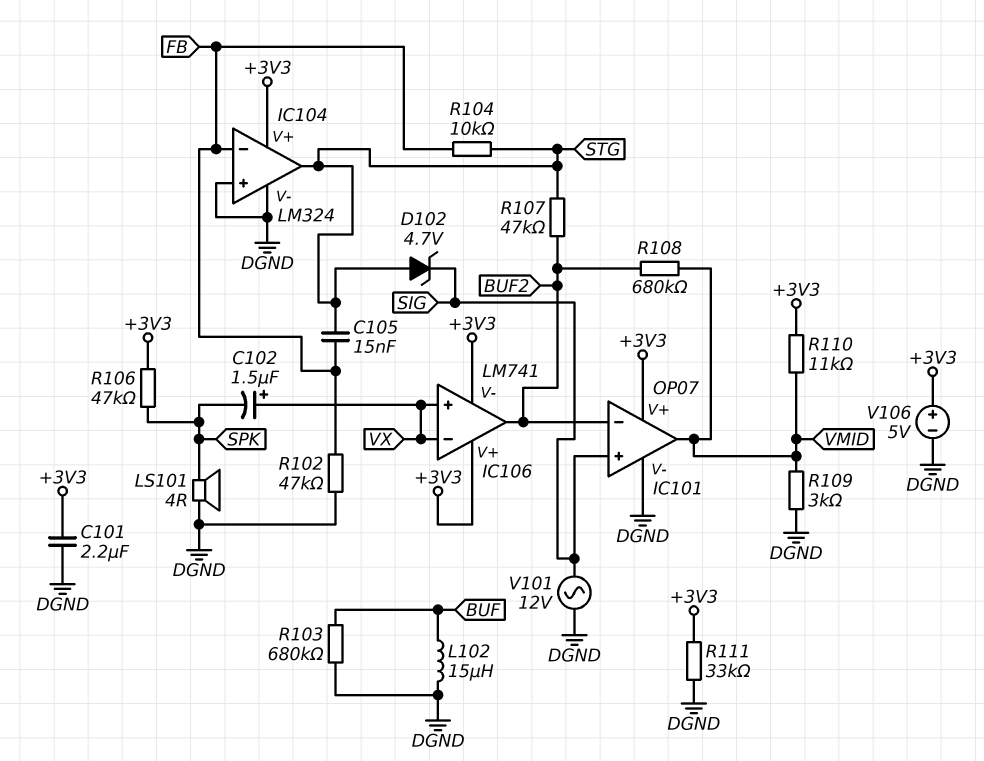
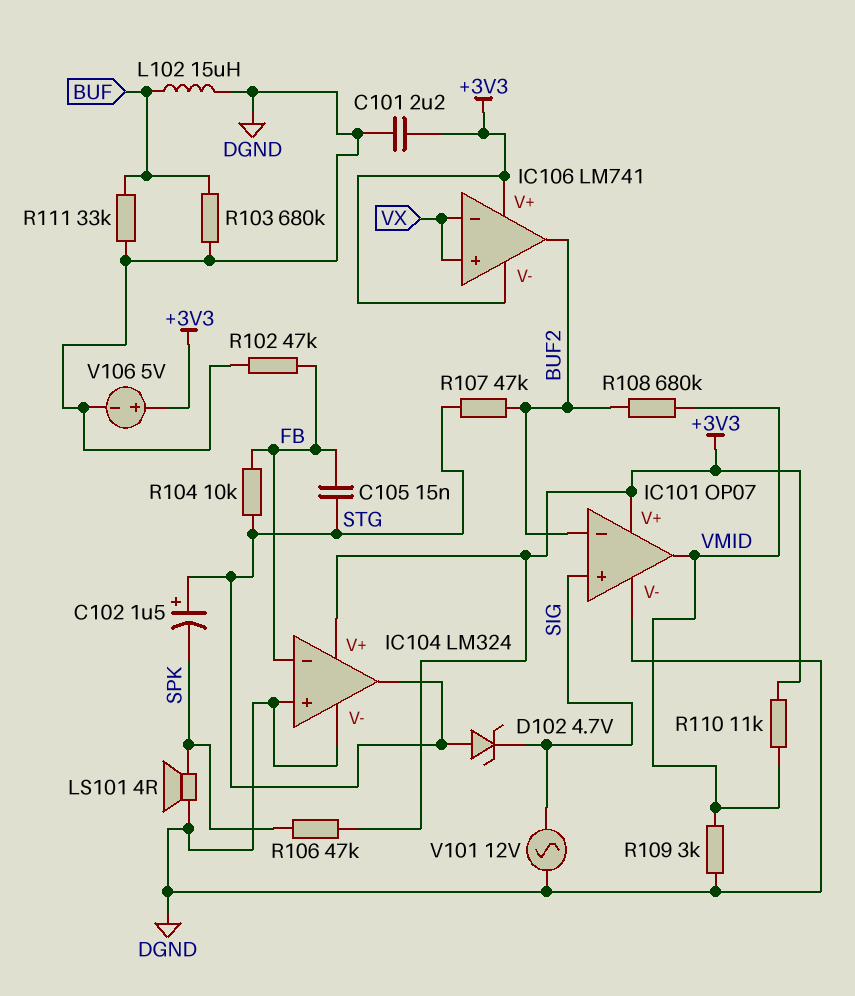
C102: 1.5uF (plus VX, minus SPK) -> 1.5uF (plus STG, minus SPK)
R111: 33k (+3V3, DGND) -> 33k (BUF, DGND)

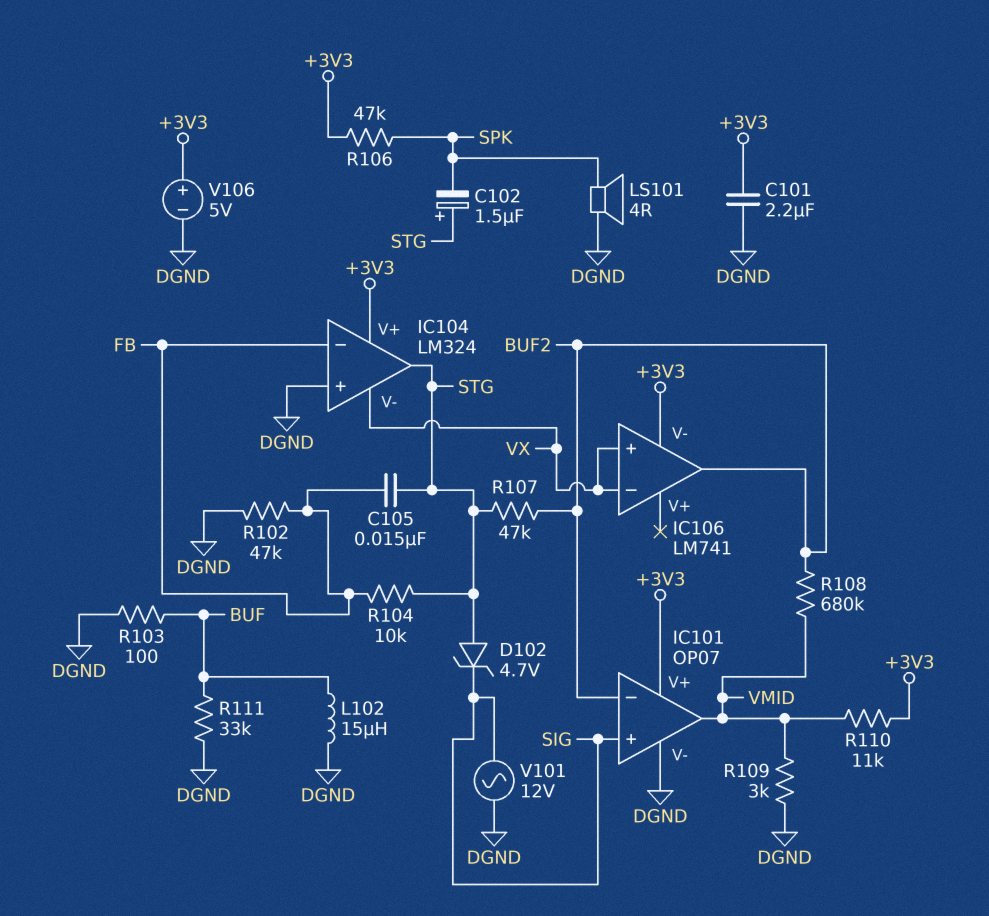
IC104 pin V-: DGND -> VX
IC106 pin V+: +3V3 -> none
R103: 680k (BUF, DGND) -> 100 (BUF, DGND)

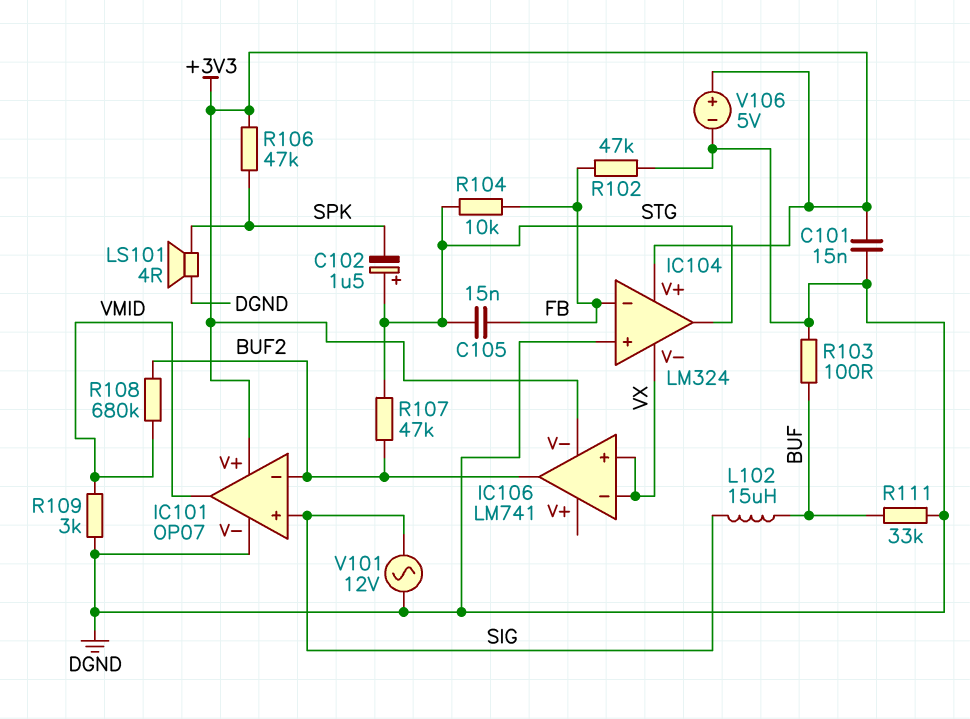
C101: 2.2uF (+3V3, DGND) -> 15nF (+3V3, DGND)
D102: zener 4.7V (A STG, K SIG) -> none
L102: 15uH (BUF, DGND) -> 15uH (BUF, SIG)
R110: 11k (+3V3, VMID) -> none

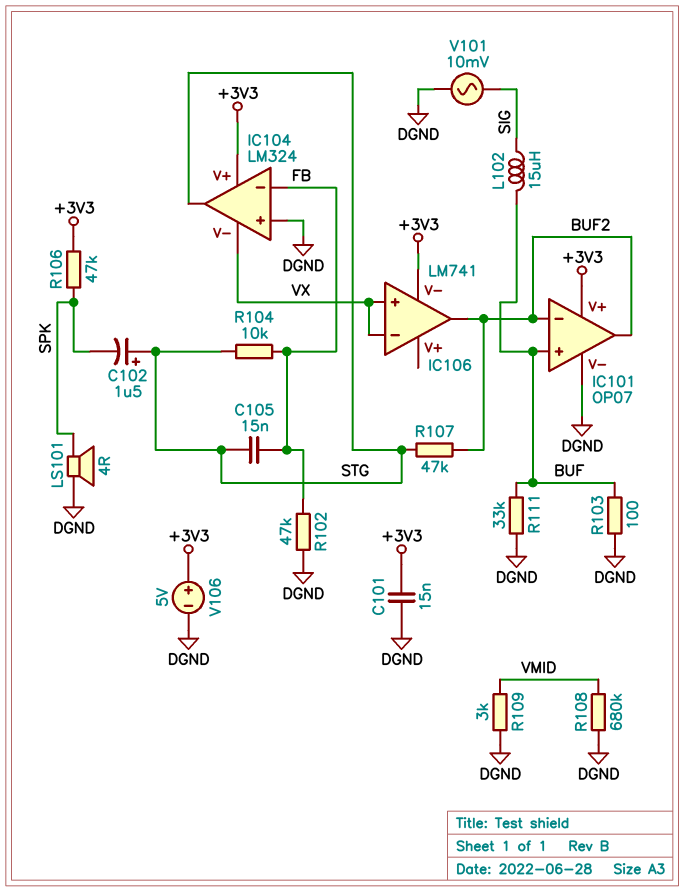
IC101 pin in+: SIG -> BUF
IC101 pin out: VMID -> BUF2
R108: 680k (BUF2, VMID) -> 680k (DGND, VMID)
V101: AC 12V (DGND, SIG) -> AC 10mV (DGND, SIG)

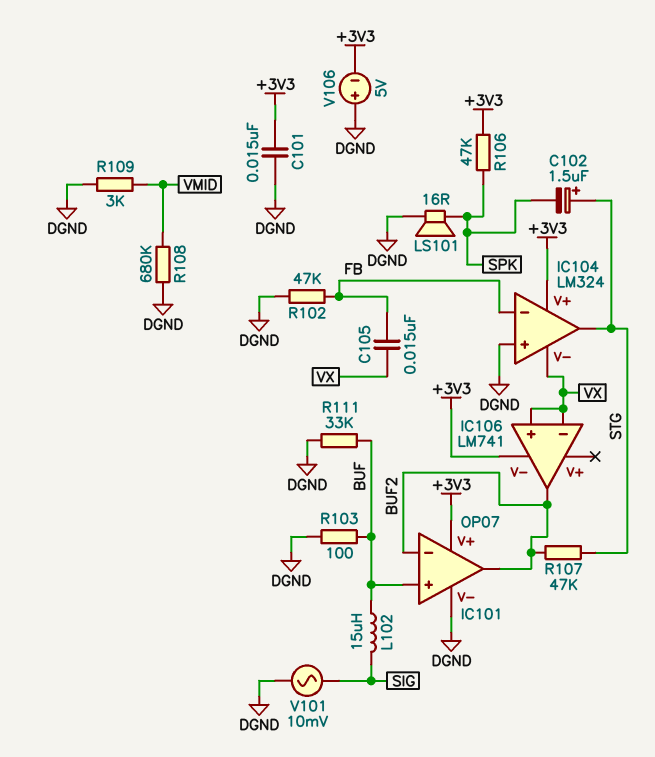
C105: 15nF (FB, STG) -> 15nF (FB, VX)
LS101: speaker 4R (DGND, SPK) -> speaker 16R (DGND, SPK)
R104: 10k (FB, STG) -> none
V106: 5V (plus +3V3, minus DGND) -> 5V (plus DGND, minus +3V3)

